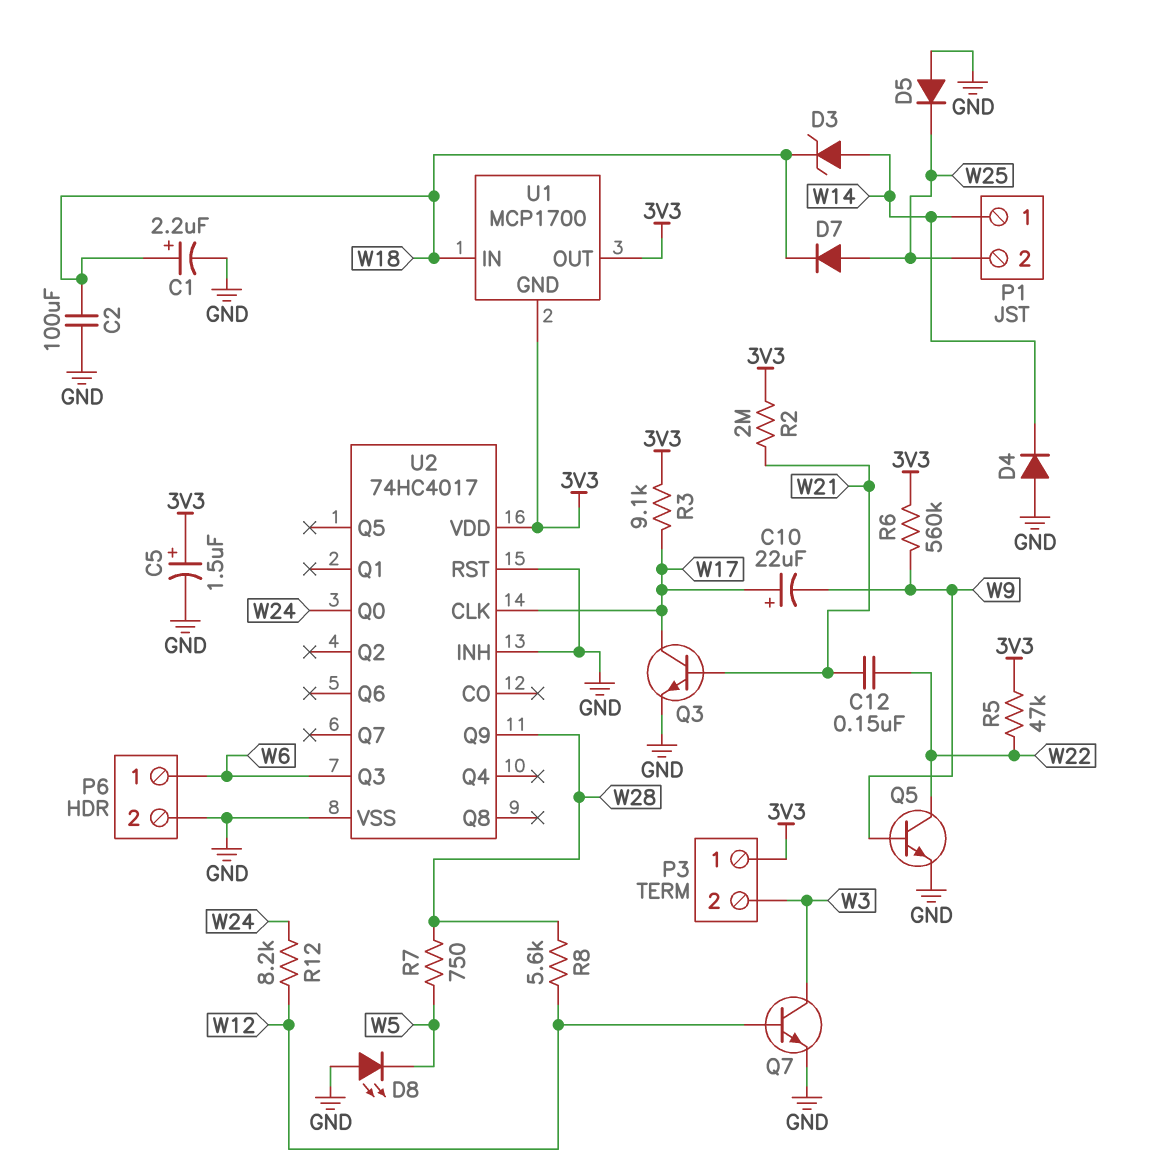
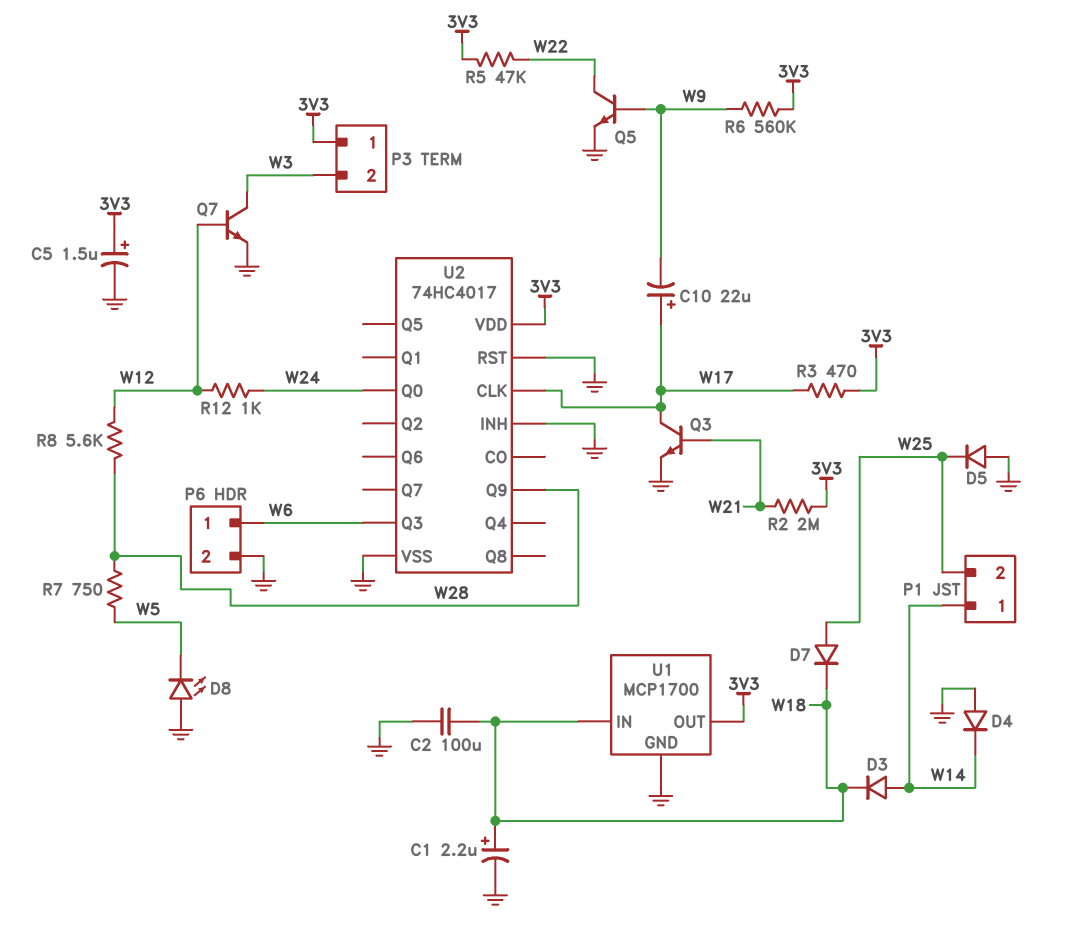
C12: 150nF (W21, W22) -> none
D3: zener (A W14, K W18) -> diode (A W14, K W18)
R3: 9.1k (3V3, W17) -> 470 (3V3, W17)
R12: 8.2k (W12, W24) -> 1k (W12, W24)
U1 pin GND: 3V3 -> GND

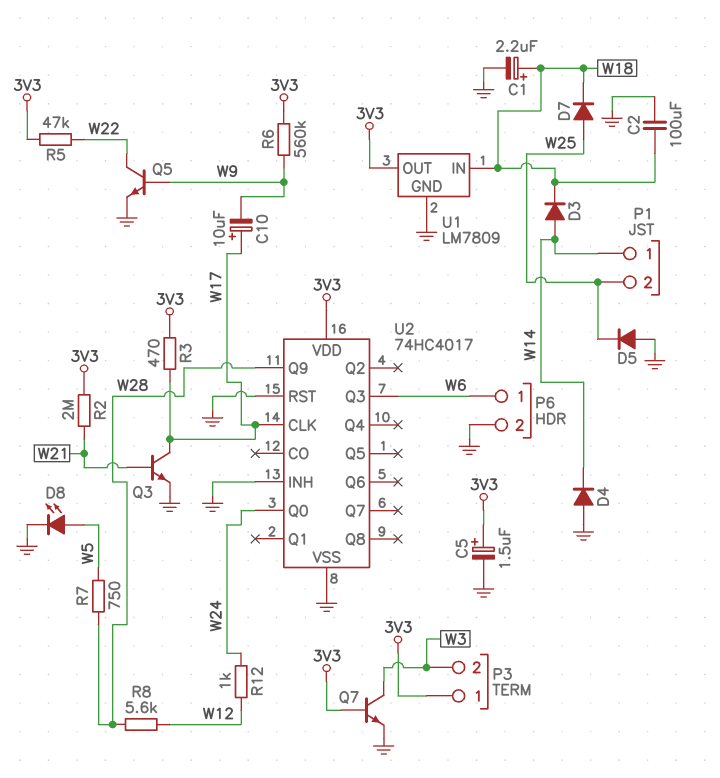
C10: 22uF (plus W17, minus W9) -> 10uF (plus W17, minus W9)
D8: LED (A GND, K W5) -> LED (A W5, K GND)
Q7: NPN (B W12, C W3, E GND) -> NPN (B 3V3, C W3, E GND)
U1: MCP1700 -> LM7809

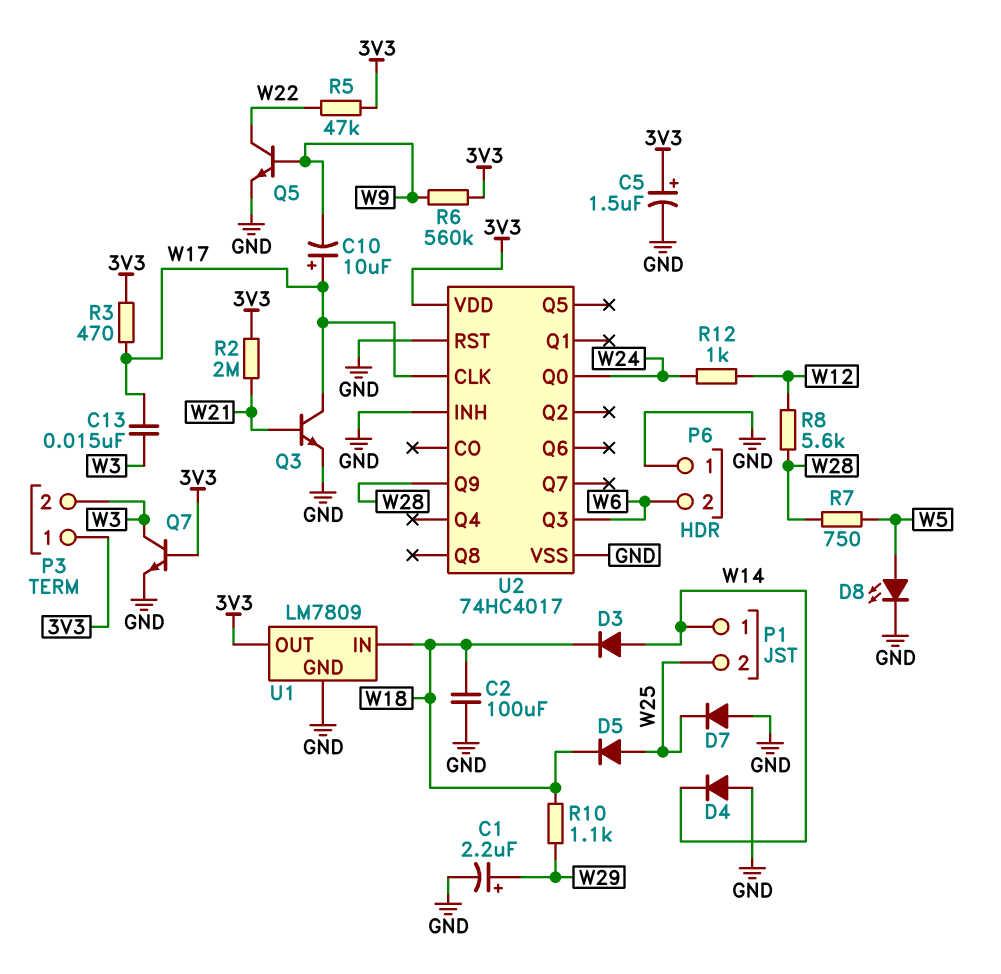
C1: 2.2uF (plus W18, minus GND) -> 2.2uF (plus W29, minus GND)
C13: none -> 15nF (W3, W17)
D5: diode (A GND, K W25) -> diode (A W25, K W18)
D7: diode (A W25, K W18) -> diode (A GND, K W25)
P6 pin 1: W6 -> GND
P6 pin 2: GND -> W6
R10: none -> 1.1k (W18, W29)

